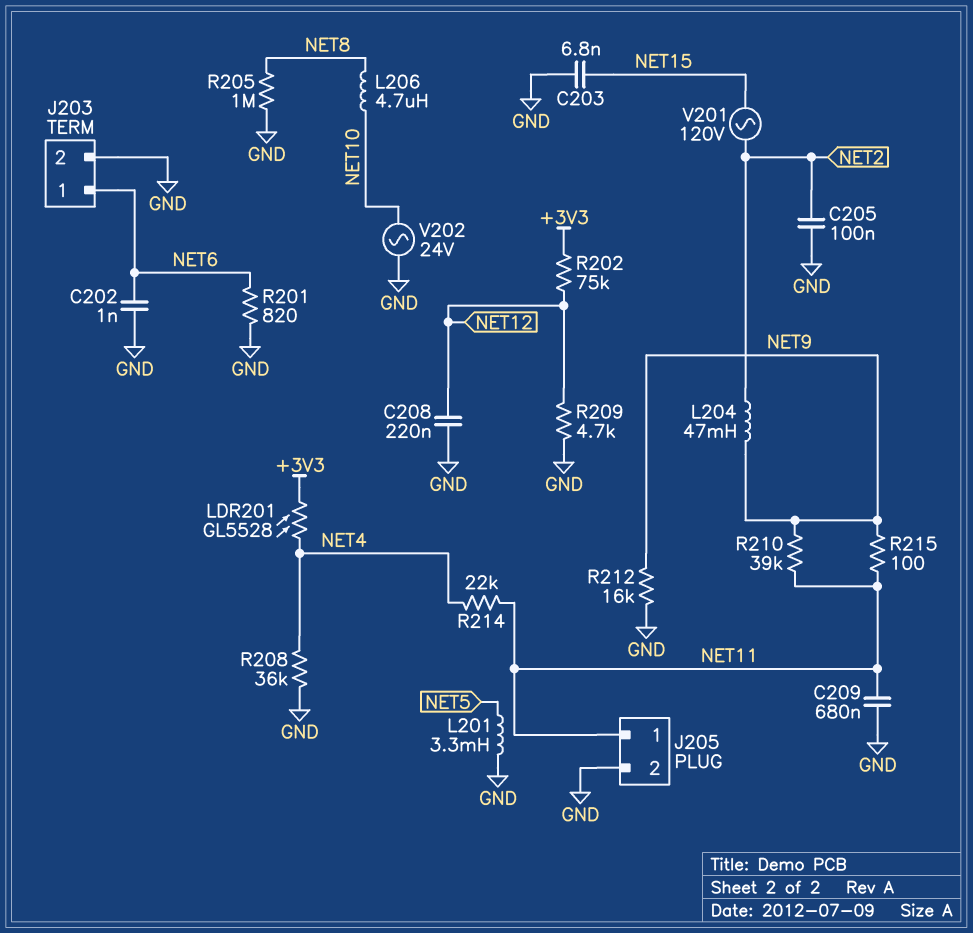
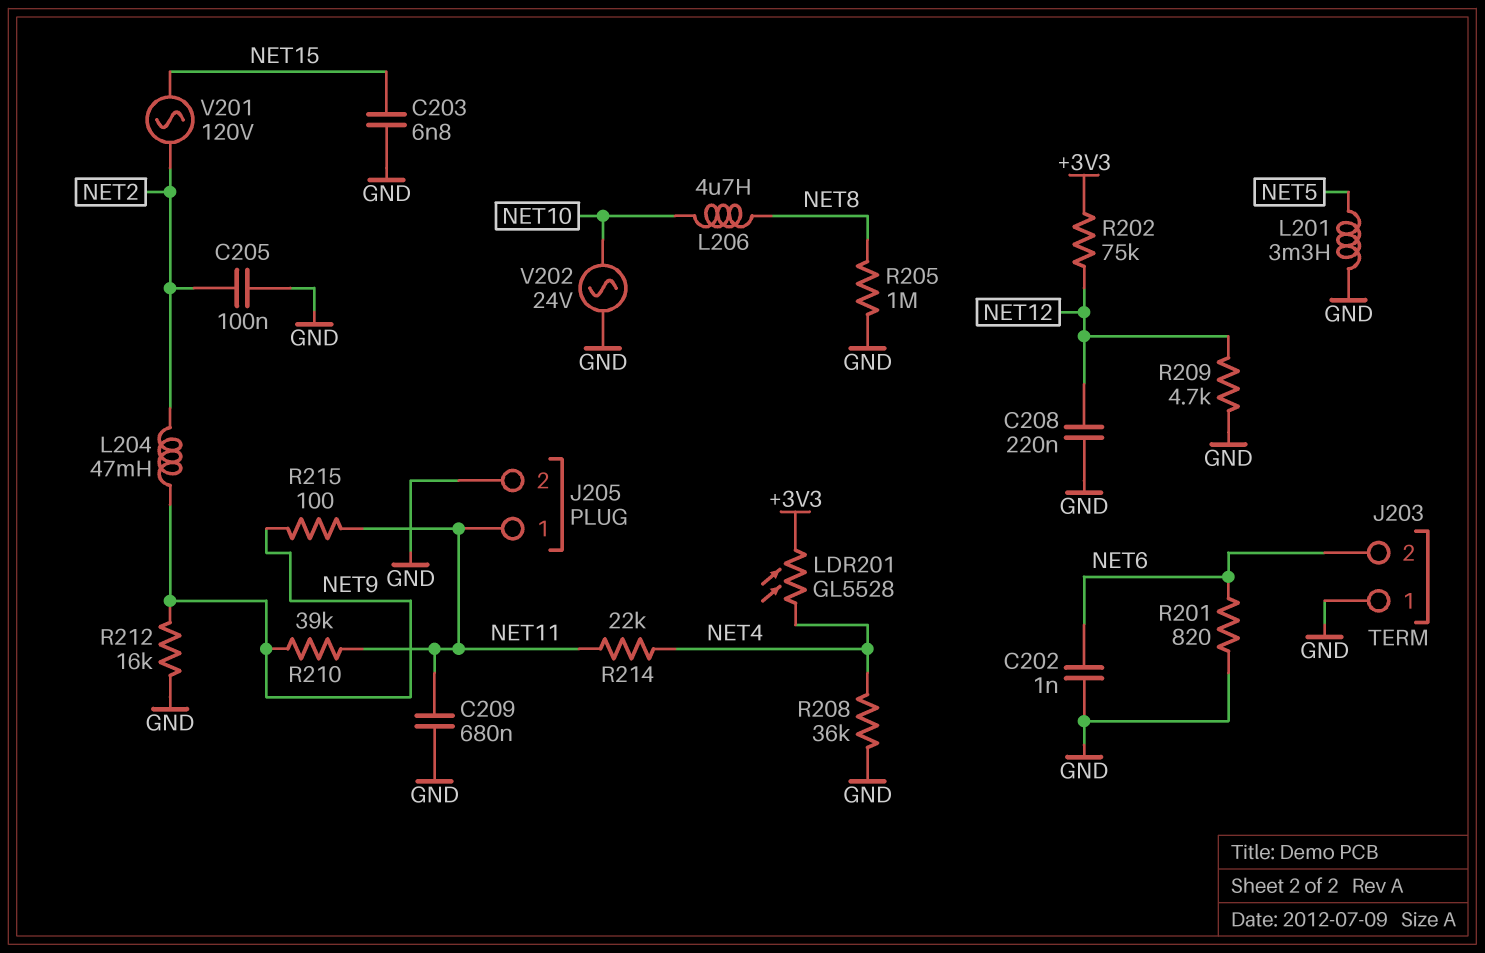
J203 pin 1: NET6 -> GND
J203 pin 2: GND -> NET6

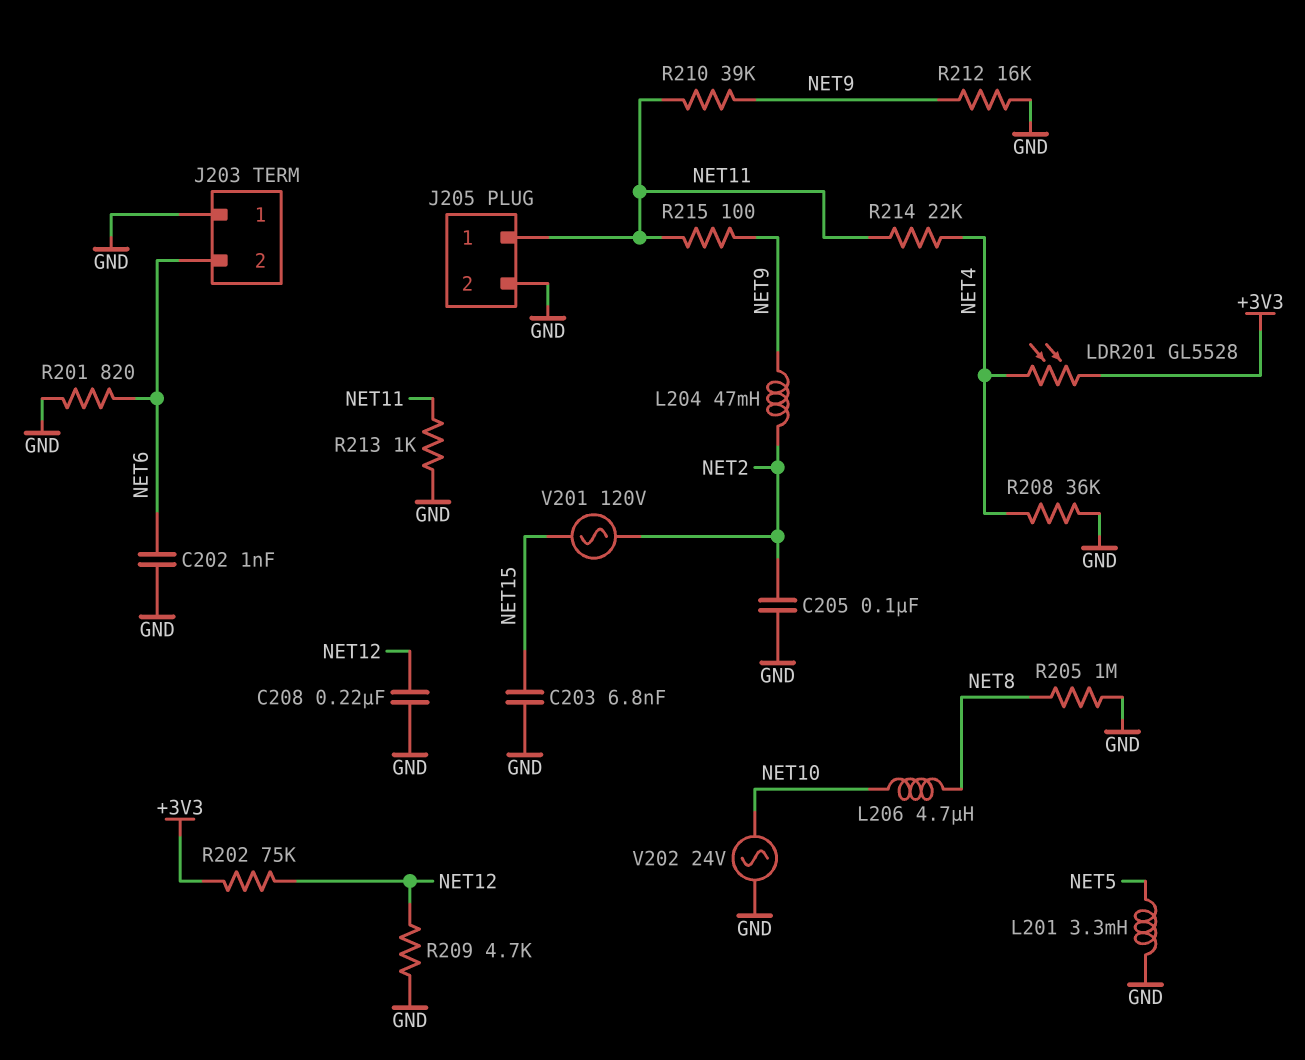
C209: 680nF (GND, NET11) -> none
R213: none -> 1k (GND, NET11)

